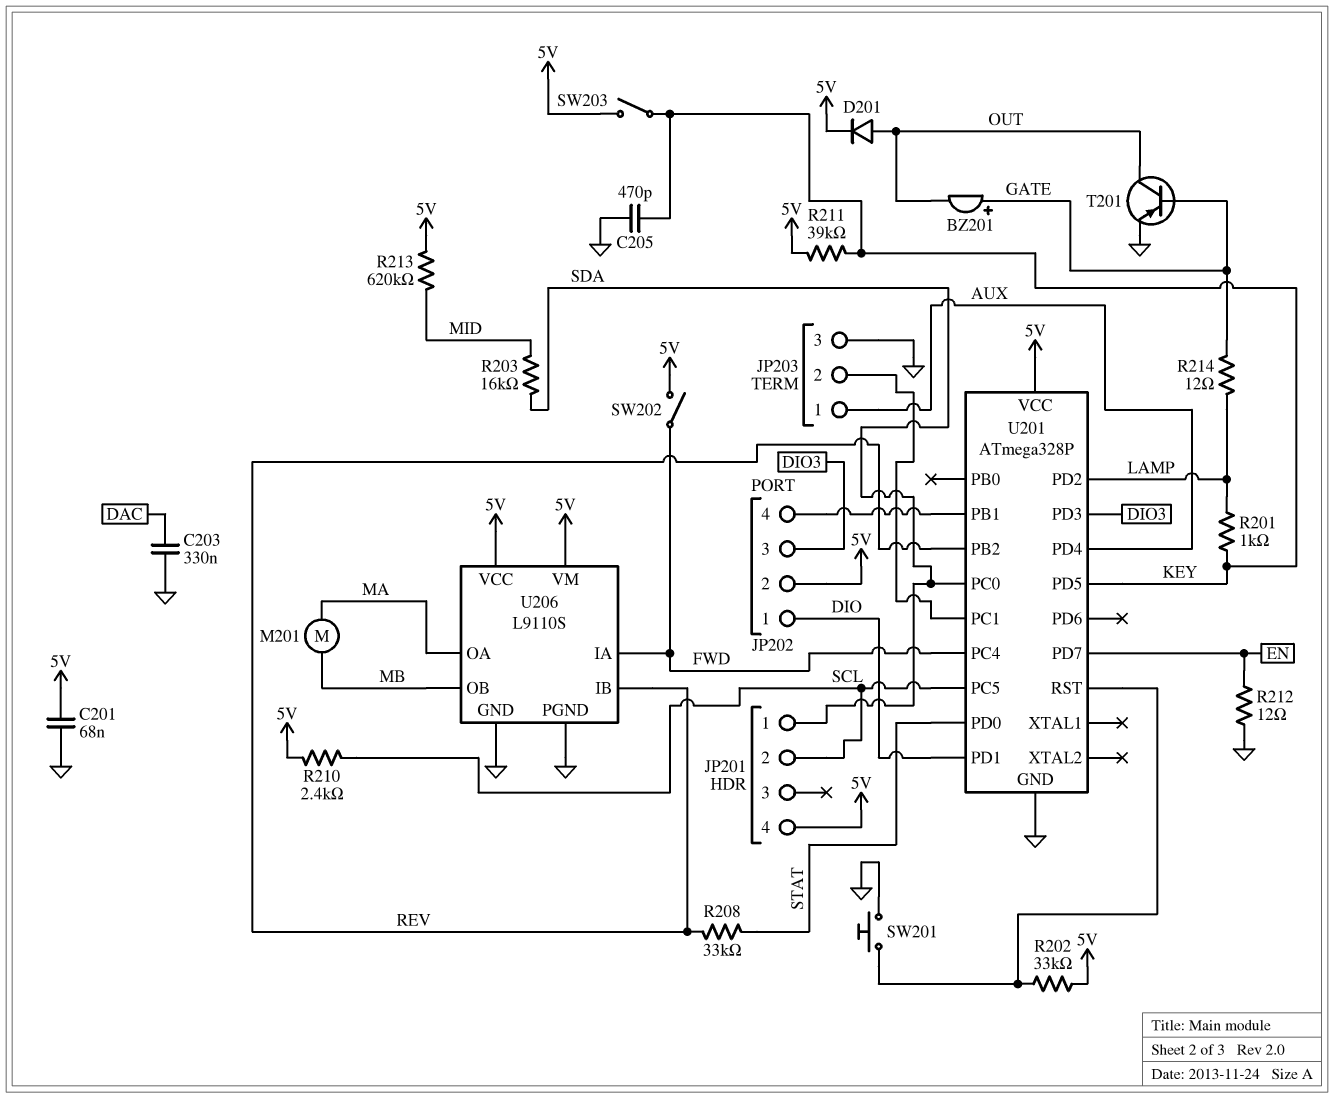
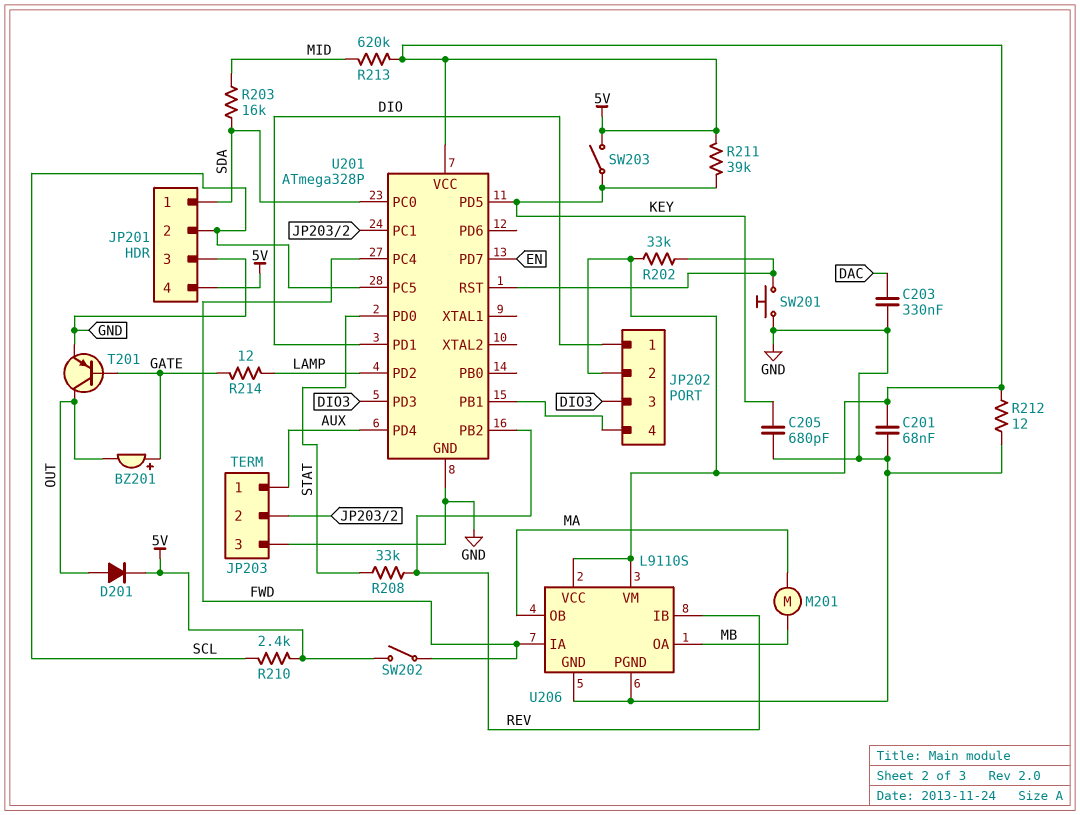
C205: 470pF (GND, KEY) -> 680pF (GND, KEY)
JP201 pin 3: none -> GND
R201: 1k (KEY, LAMP) -> none
R212: 12 (EN, GND) -> 12 (5V, GND)
U206 pin OA: MA -> MB
U206 pin OB: MB -> MA

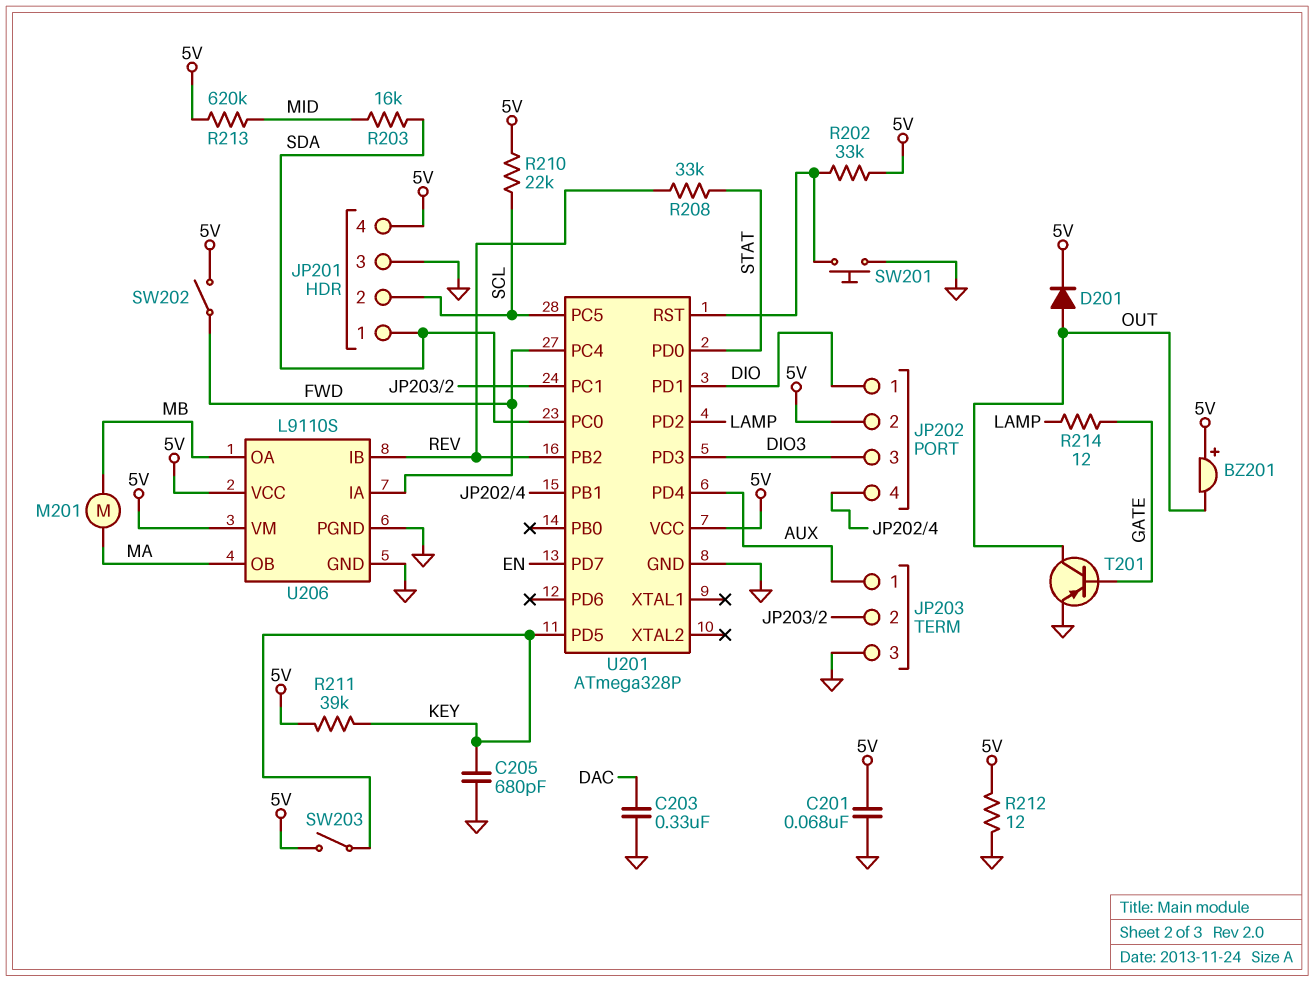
BZ201: buzzer (plus GATE, minus OUT) -> buzzer (plus 5V, minus OUT)
R210: 2.4k (5V, SCL) -> 22k (5V, SCL)

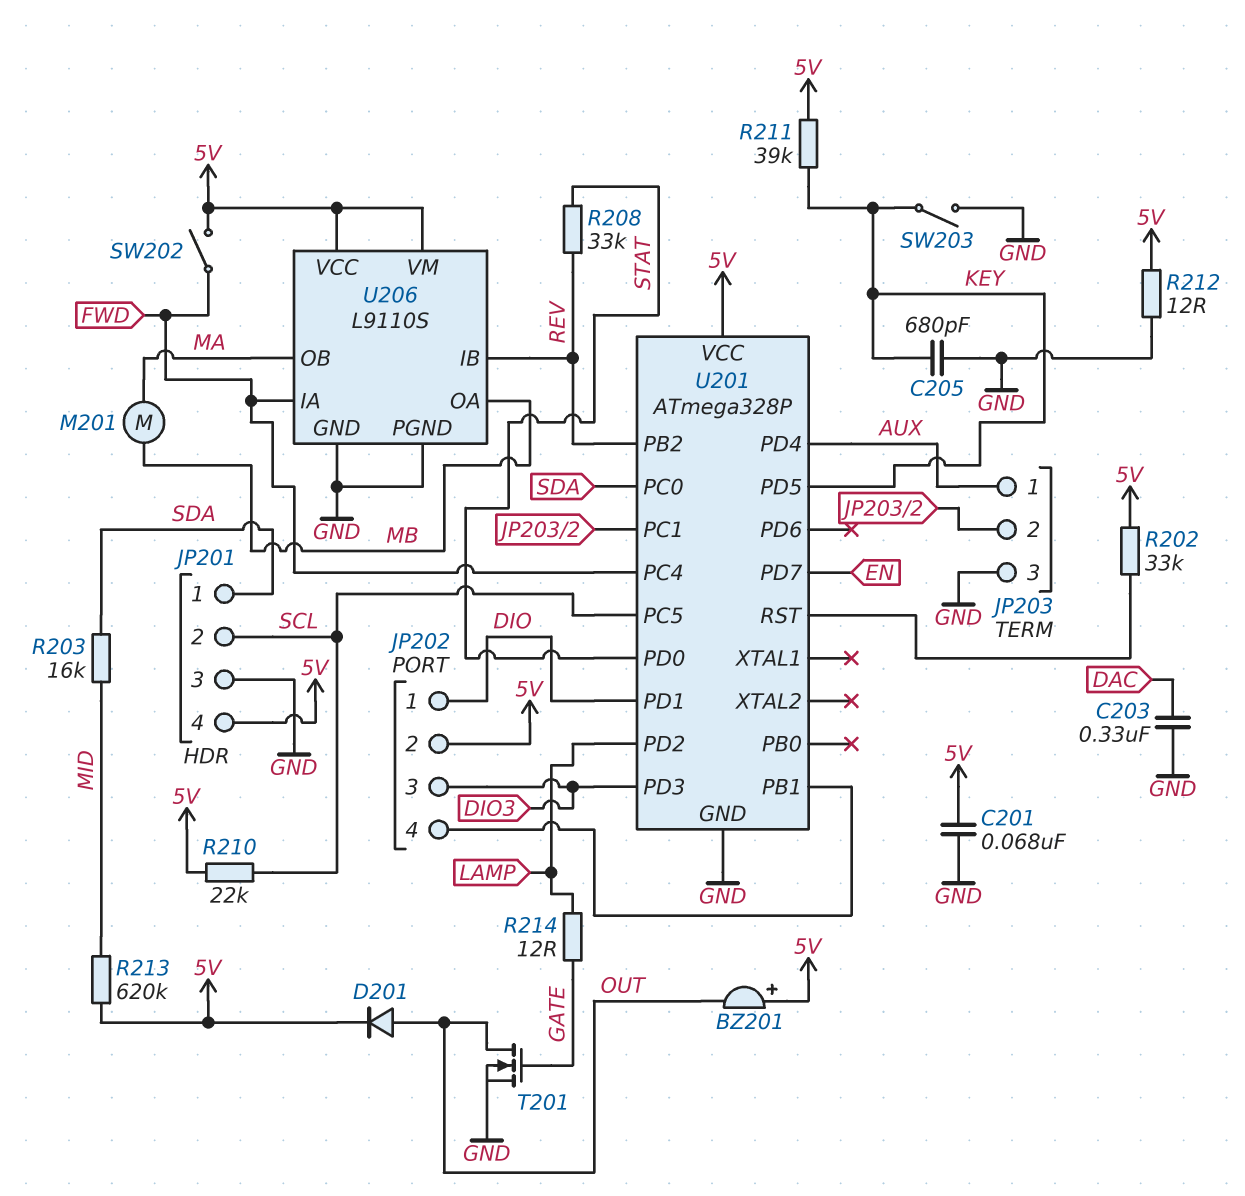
SW201: button (GND, U201/RST) -> none
SW203: switch (5V, KEY) -> switch (GND, KEY)
T201: PNP (B GATE, C OUT, E GND) -> NMOS (G GATE, D OUT, S GND)

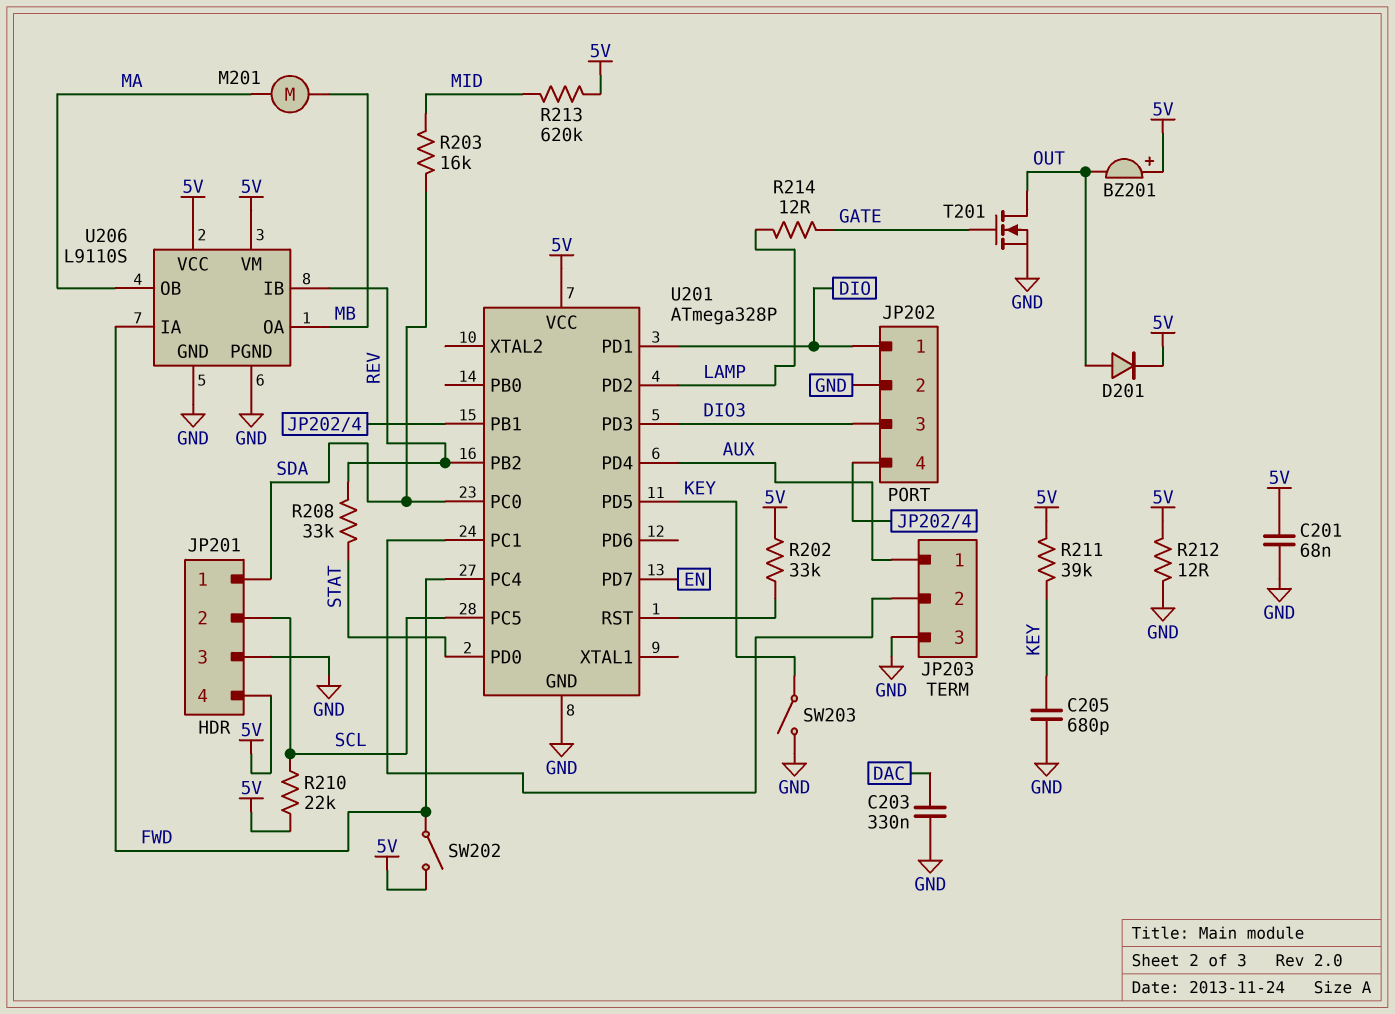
JP202 pin 2: 5V -> GND

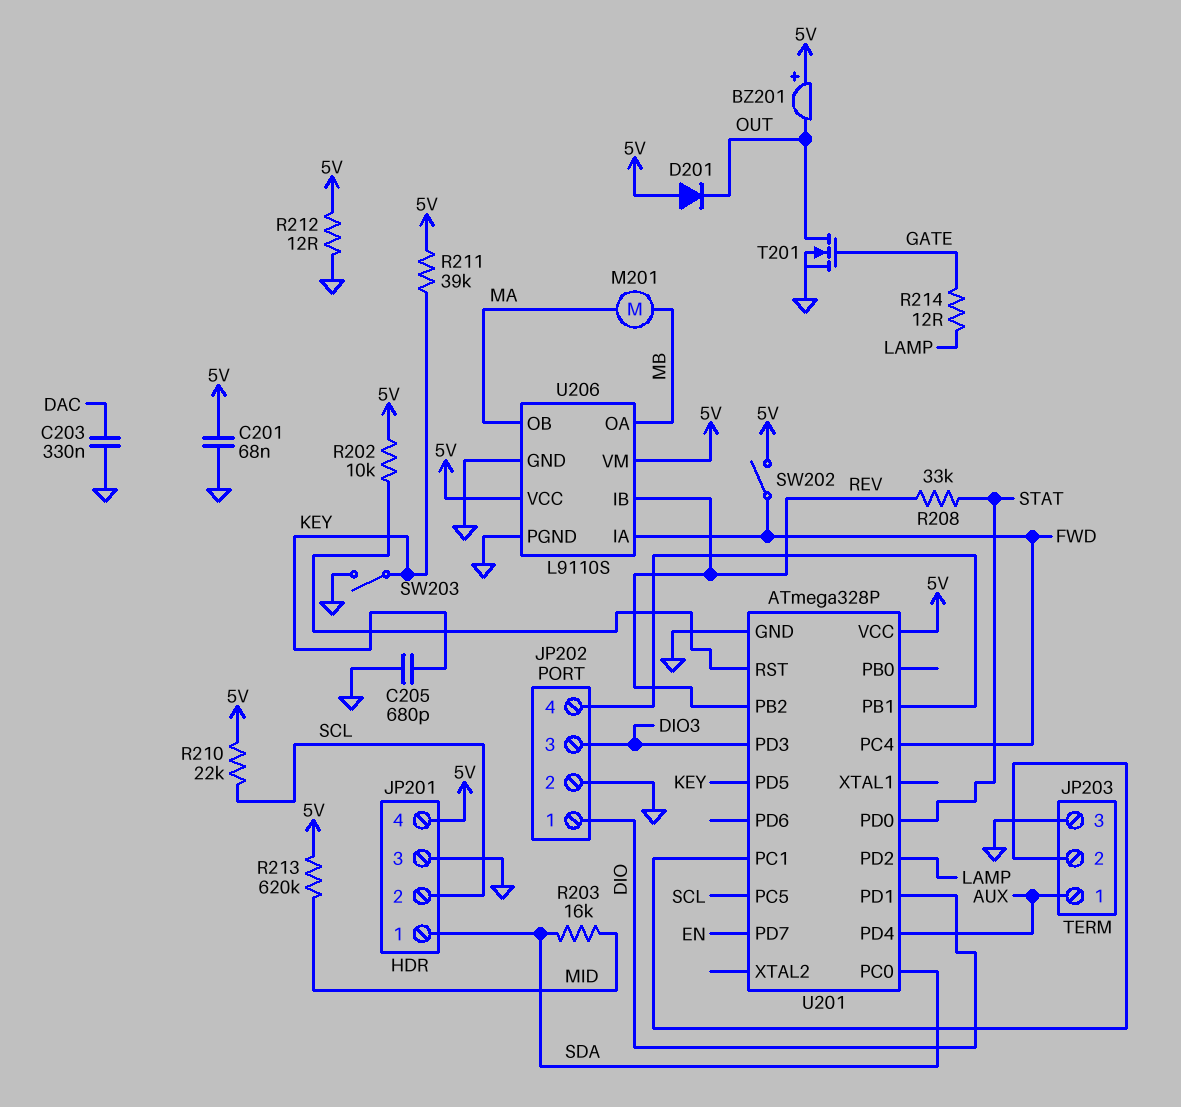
D201: diode (A OUT, K 5V) -> diode (A 5V, K OUT)
R202: 33k (5V, U201/RST) -> 10k (5V, U201/RST)

